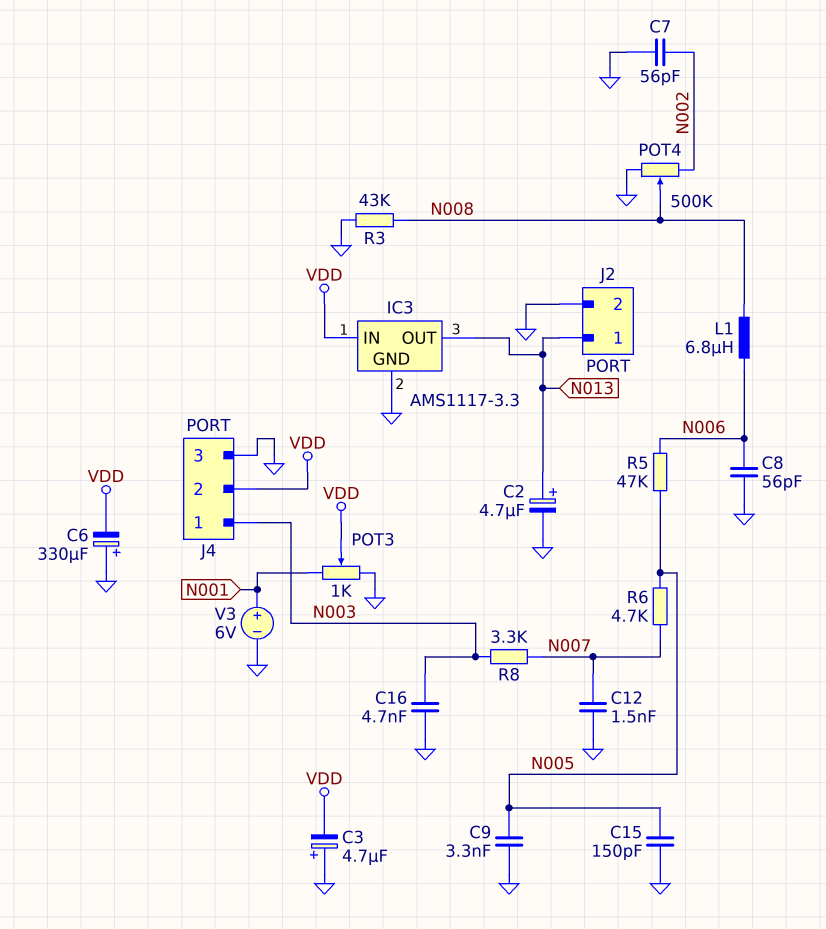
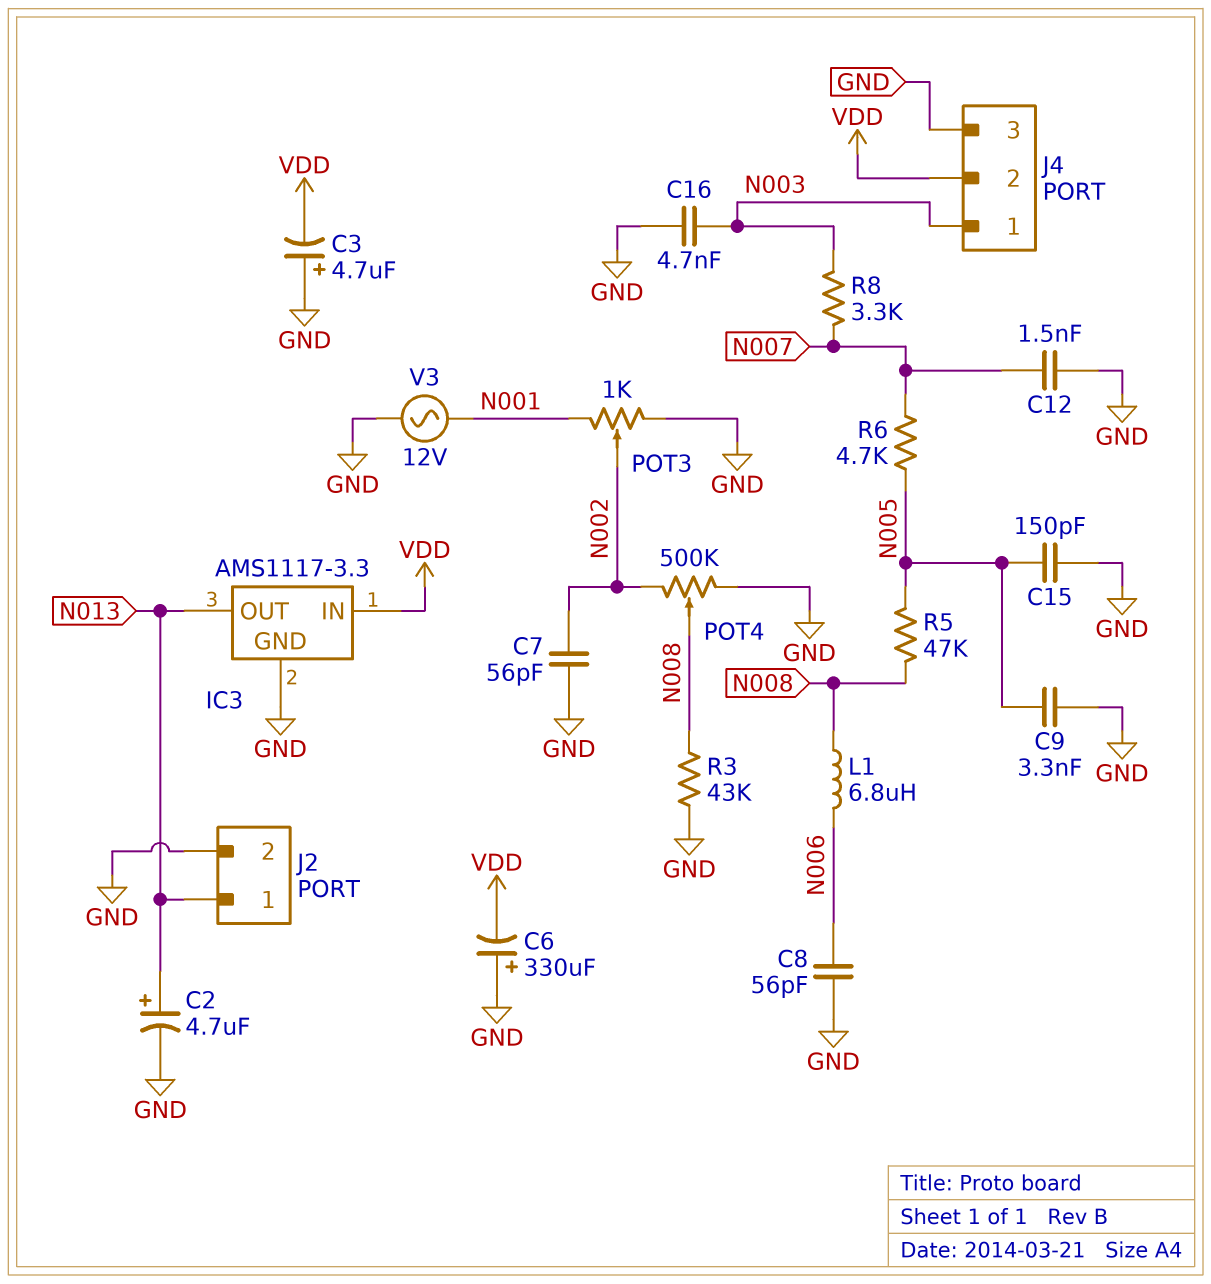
POT3: 1k (GND, N001, wiper VDD) -> 1k (GND, N001, wiper N002)
R5: 47k (N005, N006) -> 47k (N005, N008)
V3: 6V (plus N001, minus GND) -> AC 12V (GND, N001)

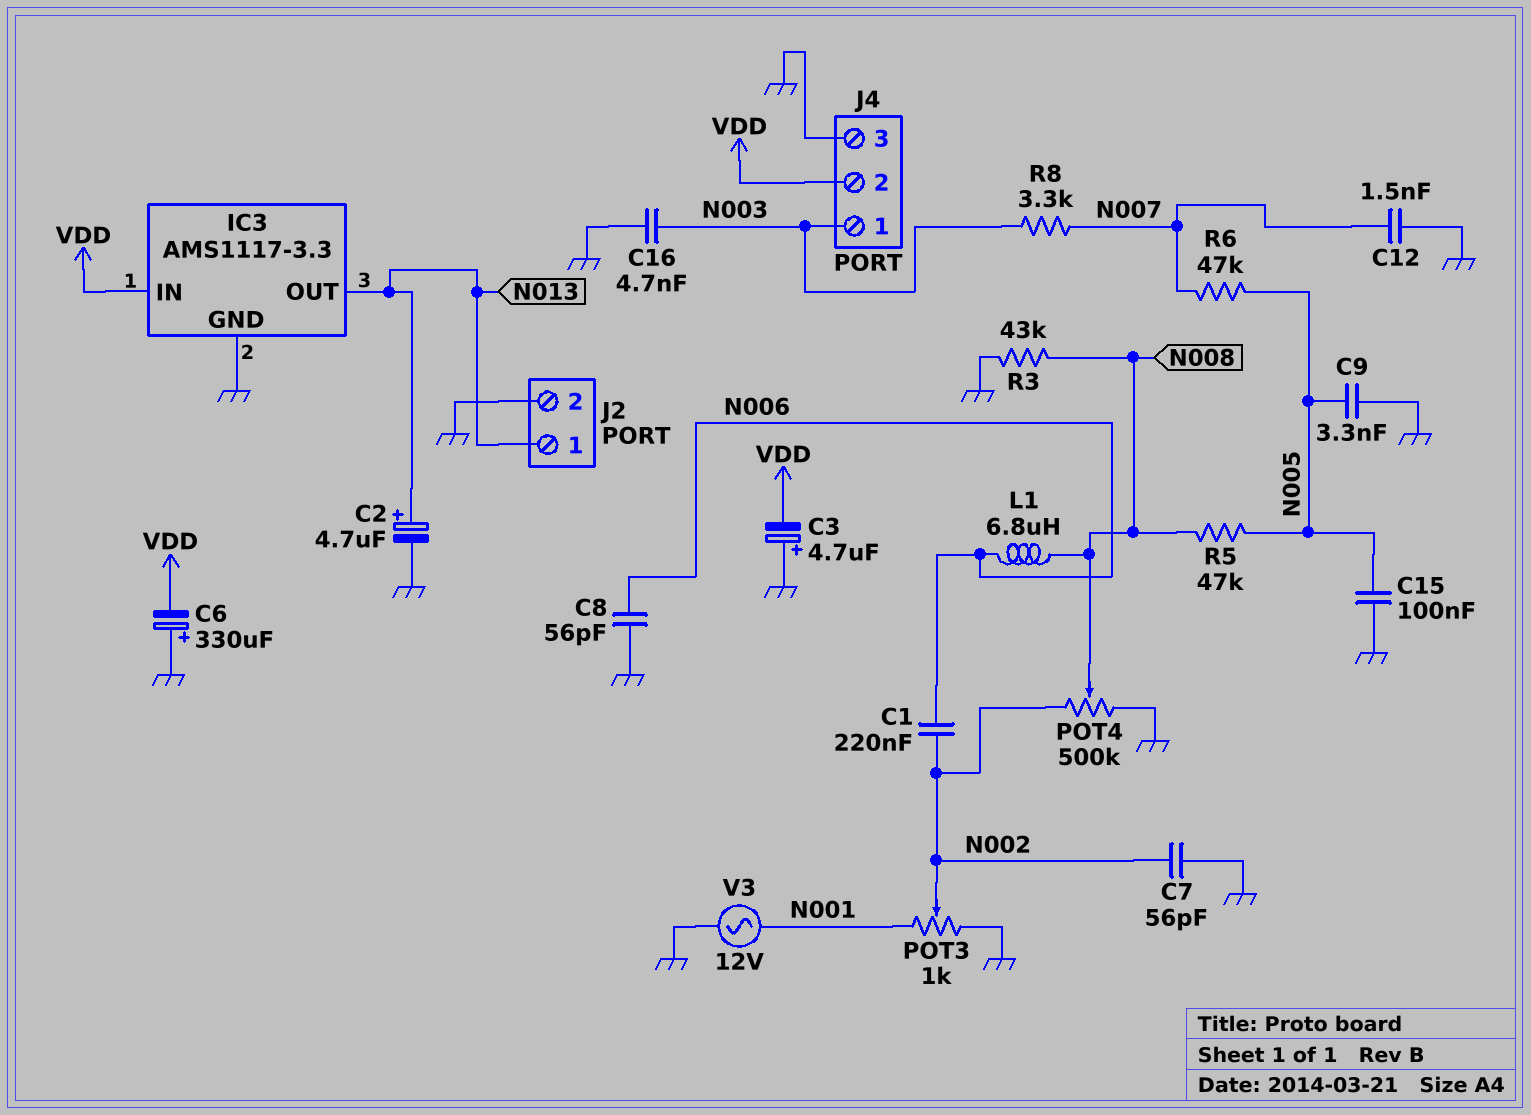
C1: none -> 220nF (N002, N006)
C15: 150pF (GND, N005) -> 100nF (GND, N005)
R6: 4.7k (N005, N007) -> 47k (N005, N007)

